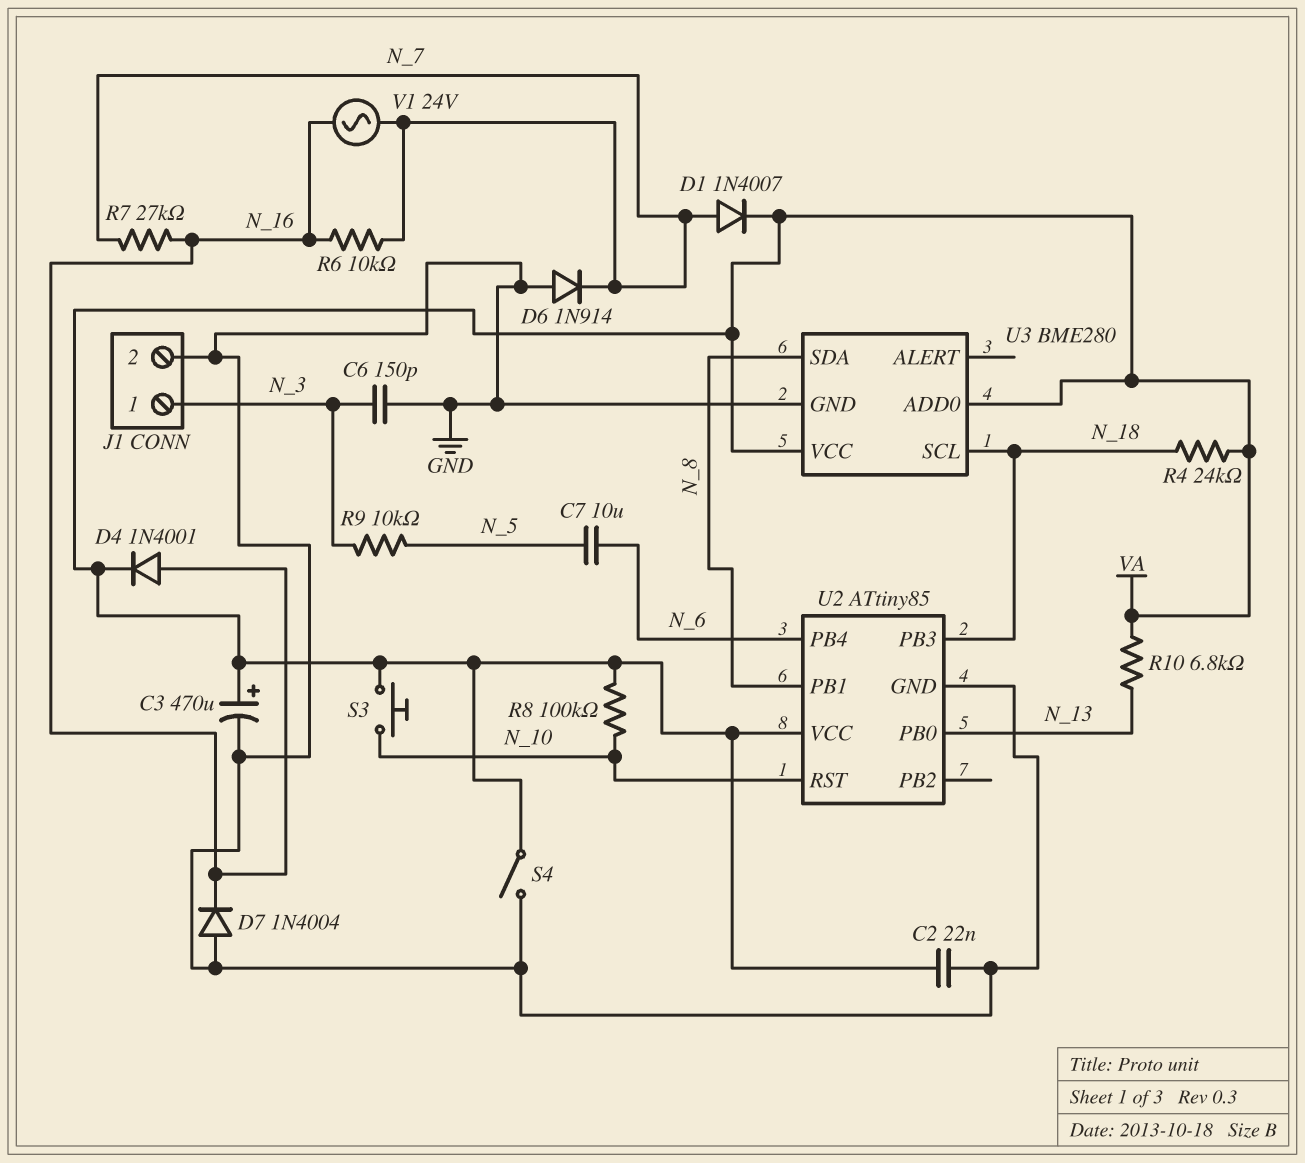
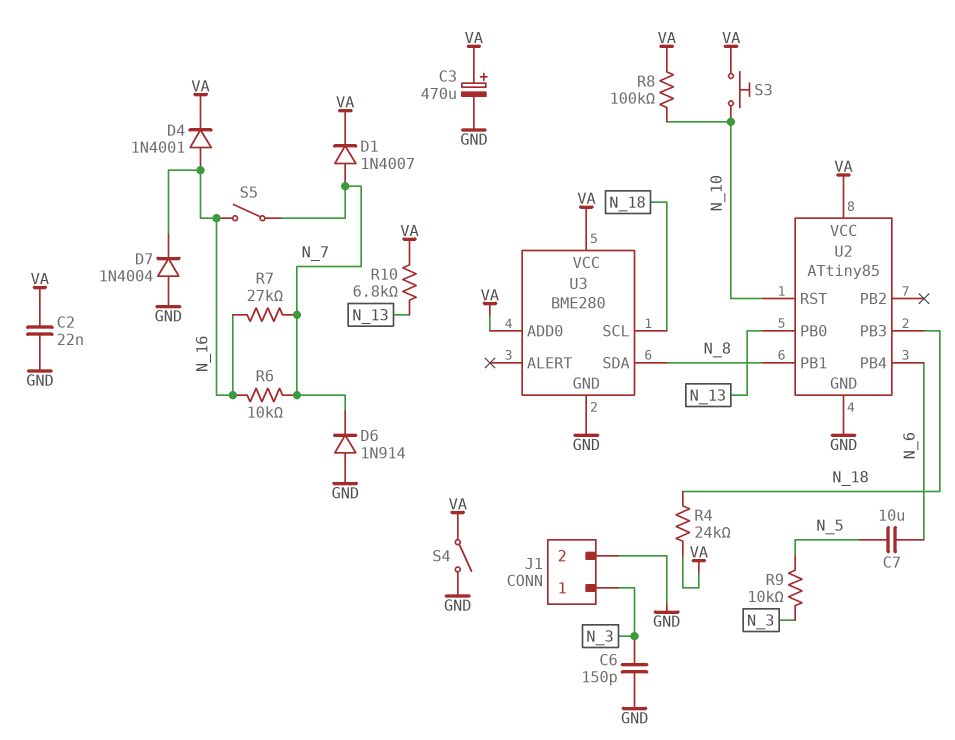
S5: none -> switch (N_7, N_16)
V1: AC 24V (N_7, N_16) -> none

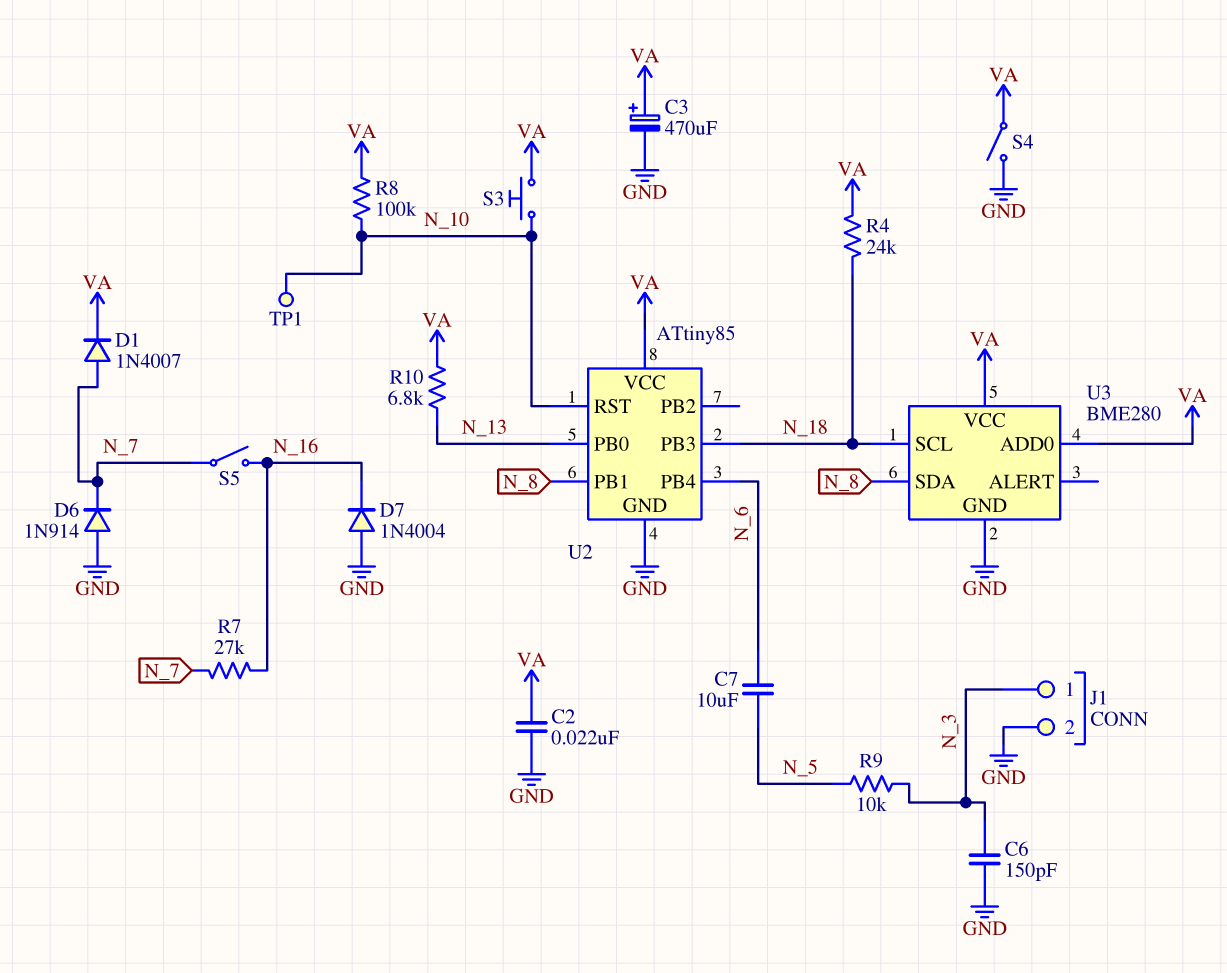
D4: diode 1N4001 (A N_16, K VA) -> none
R6: 10k (N_7, N_16) -> none
TP1: none -> test point (N_10)

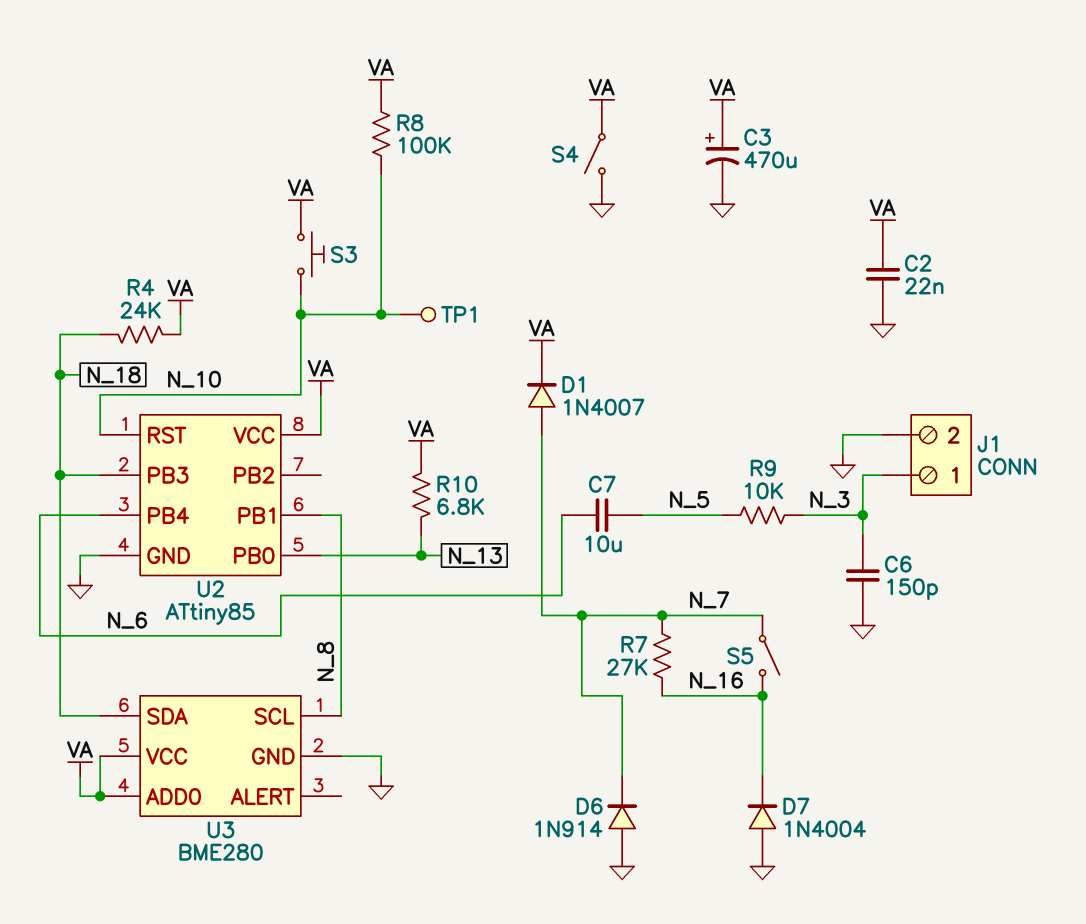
U3 pin SCL: N_18 -> N_8
U3 pin SDA: N_8 -> N_18

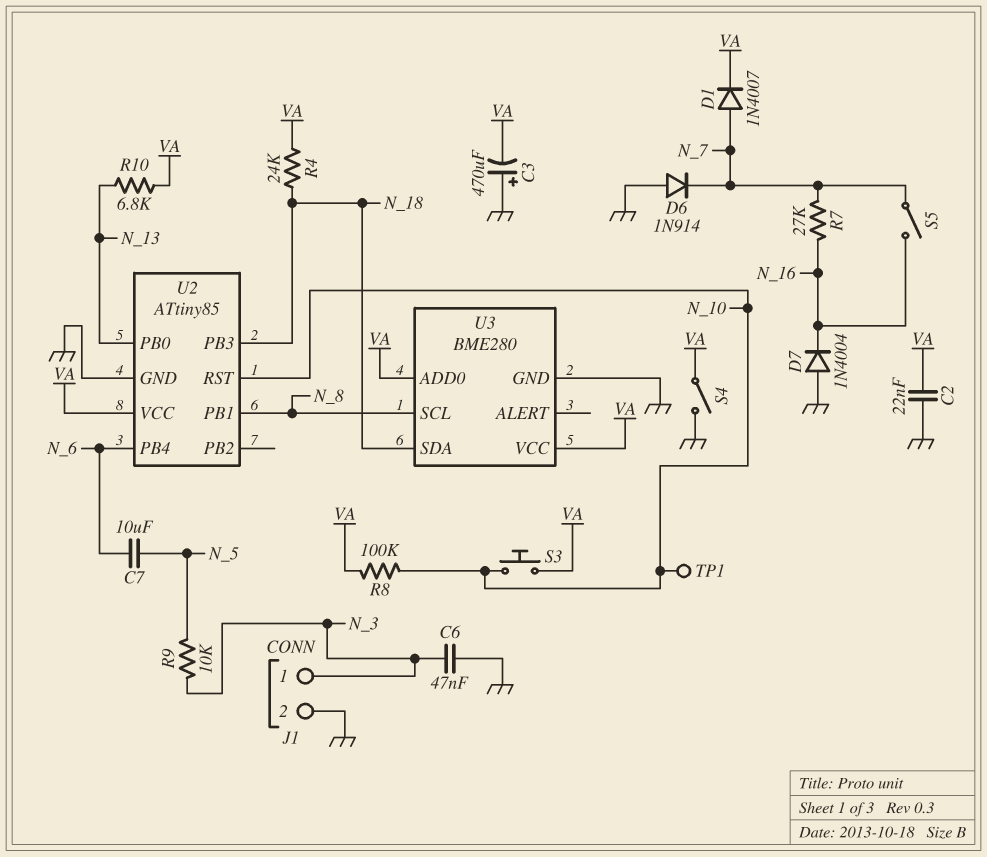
C3: 470uF (plus VA, minus GND) -> 470uF (plus GND, minus VA)
C6: 150pF (GND, N_3) -> 47nF (GND, N_3)

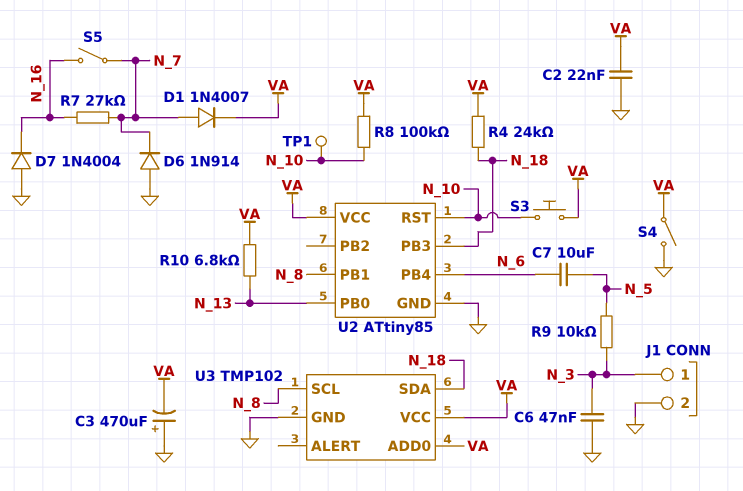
U3: BME280 -> TMP102

